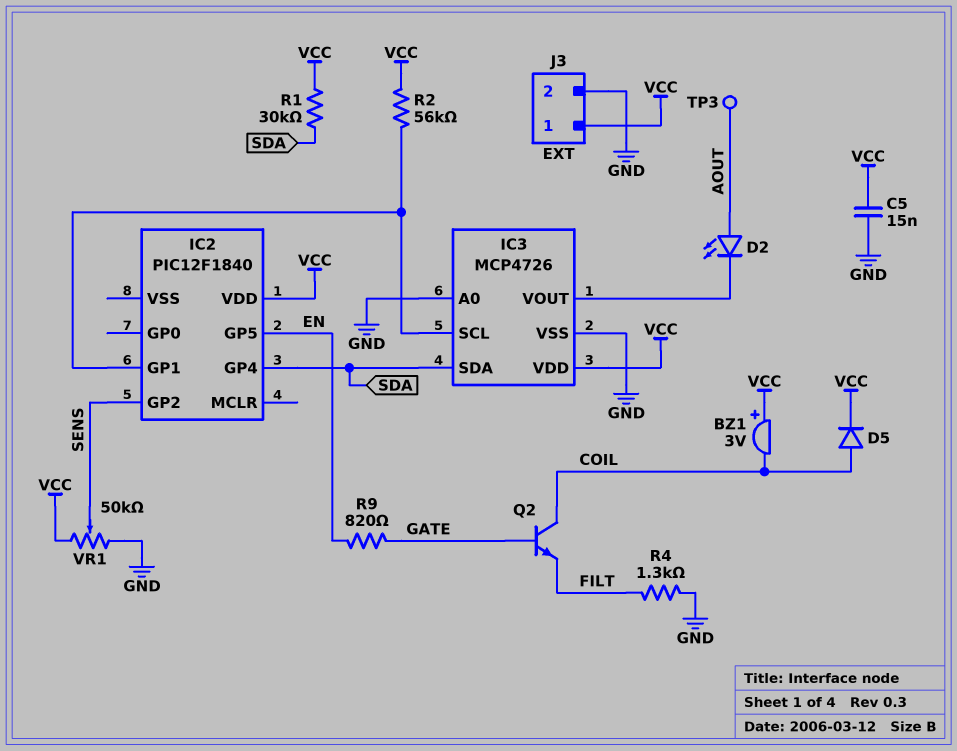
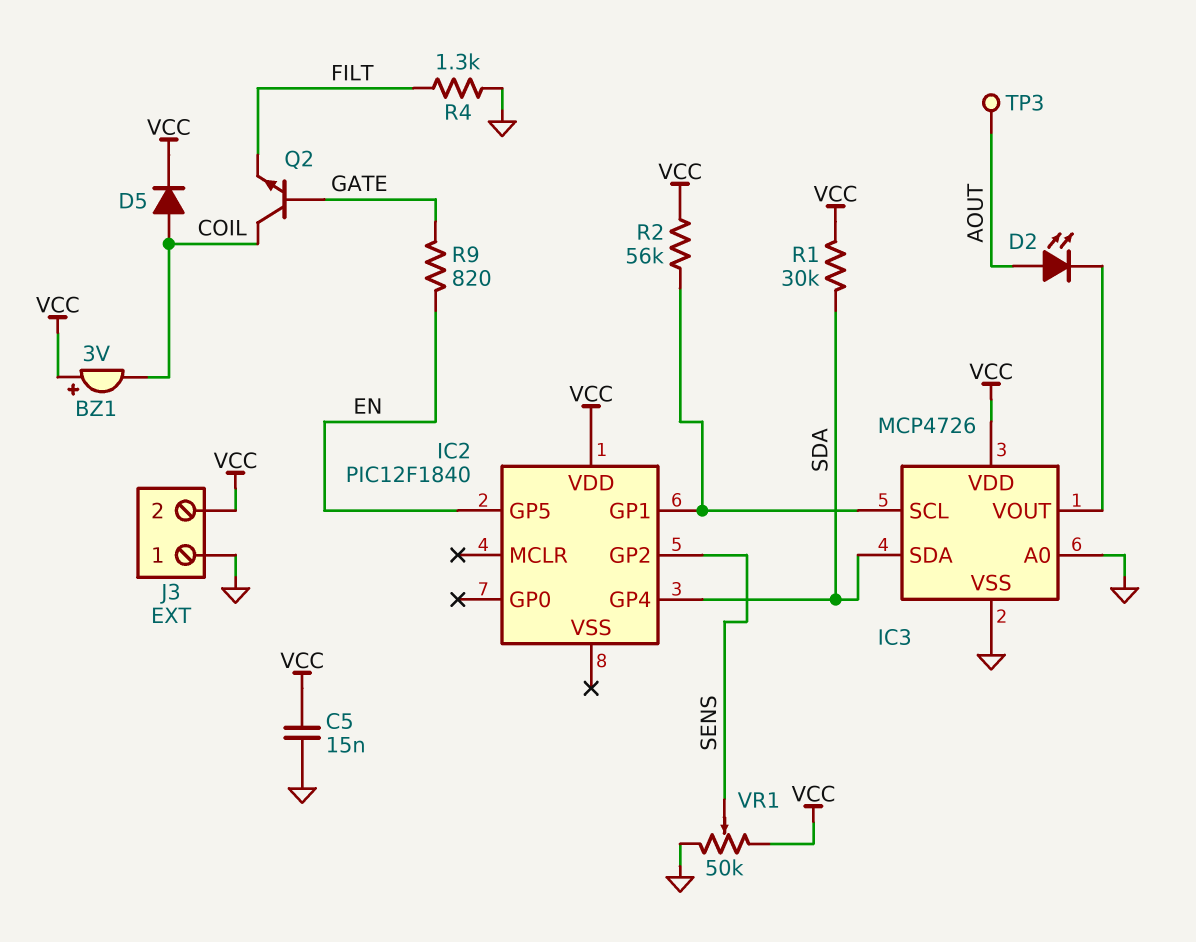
J3 pin 1: VCC -> GND
J3 pin 2: GND -> VCC

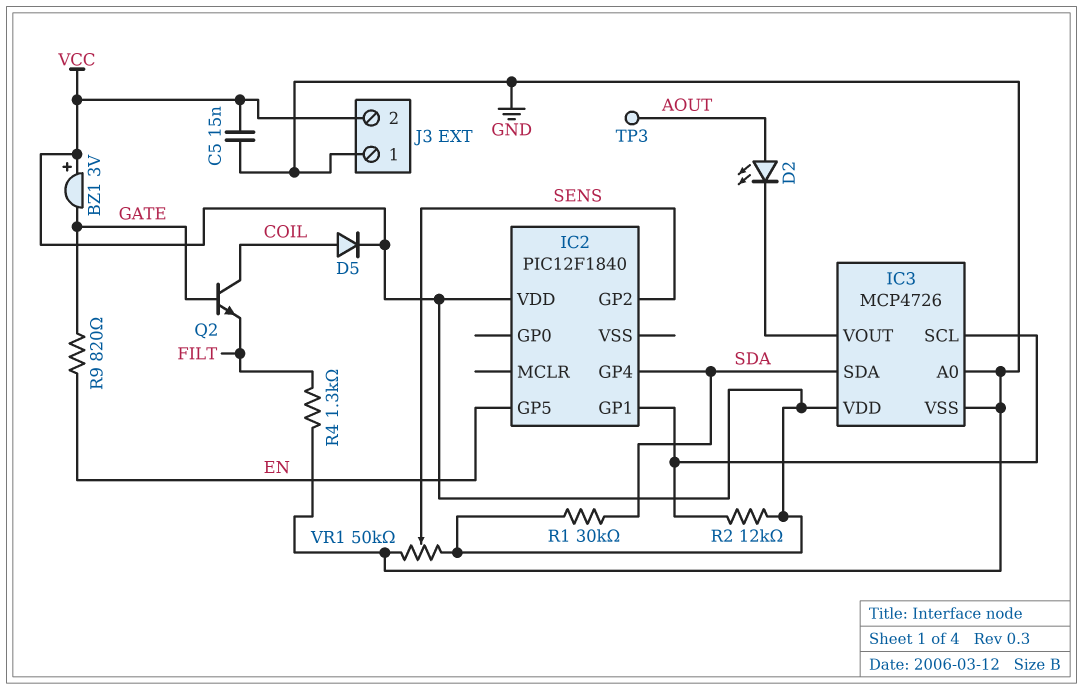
BZ1: buzzer 3V (plus VCC, minus COIL) -> buzzer 3V (plus VCC, minus GATE)
R2: 56k (IC2/GP1, VCC) -> 12k (IC2/GP1, VCC)

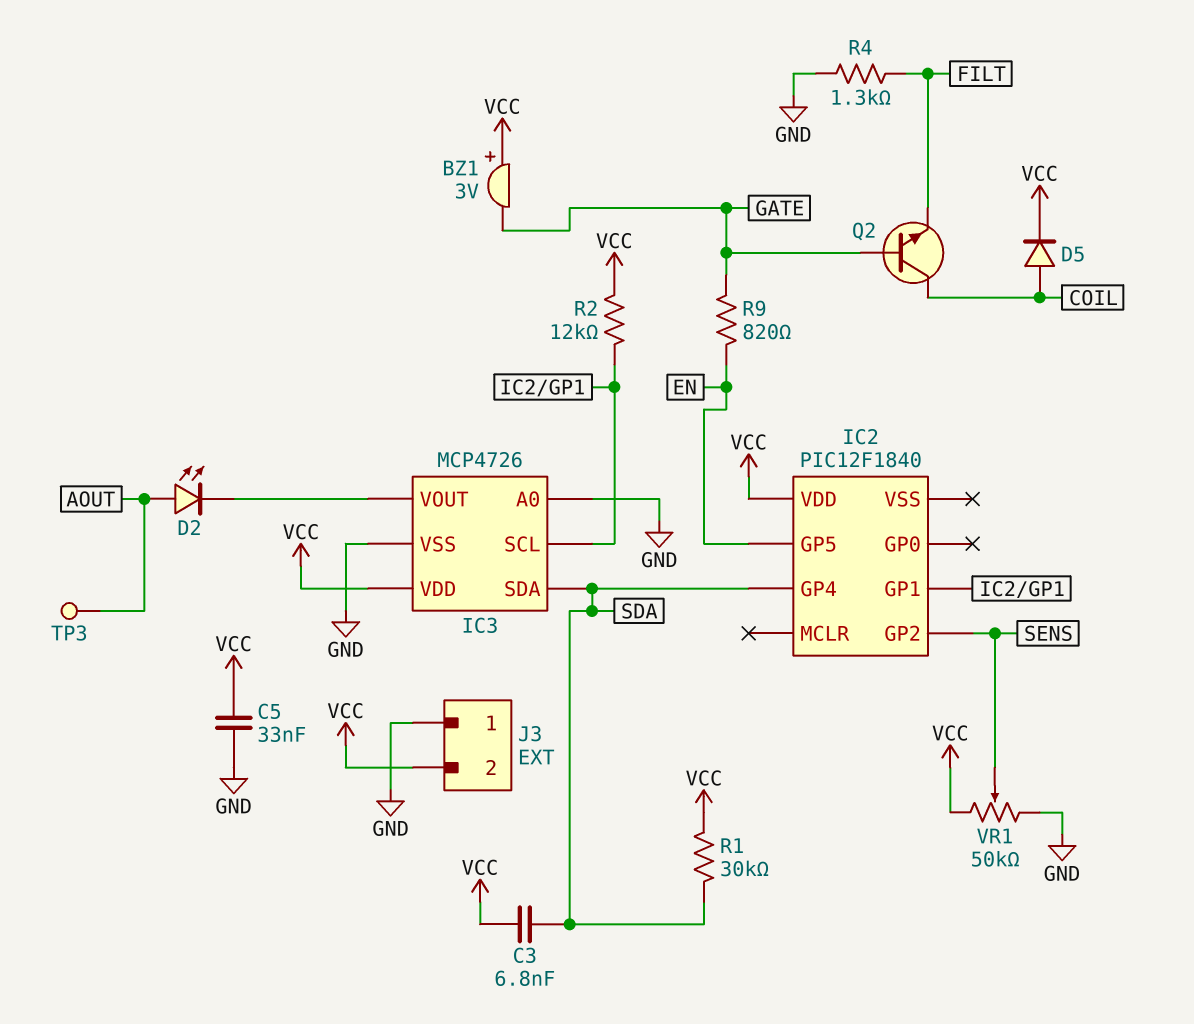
C3: none -> 6.8nF (SDA, VCC)
C5: 15nF (GND, VCC) -> 33nF (GND, VCC)

